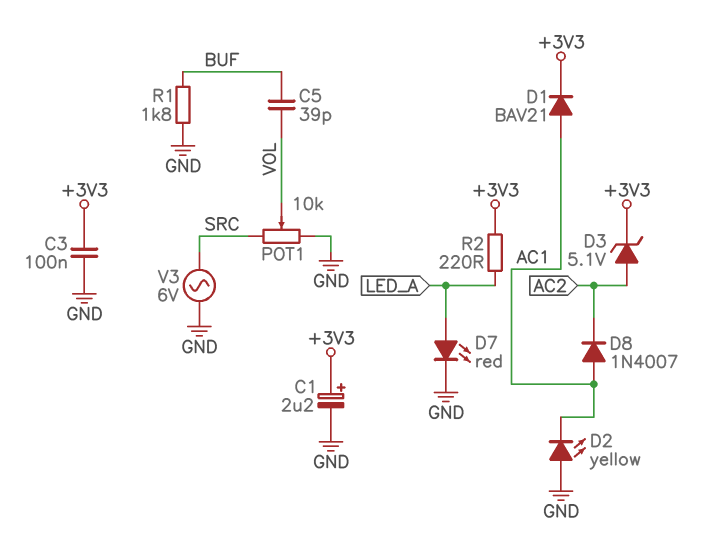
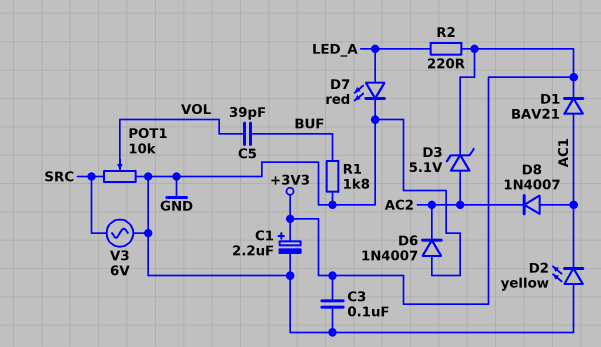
D6: none -> diode 1N4007 (A GND, K AC2)

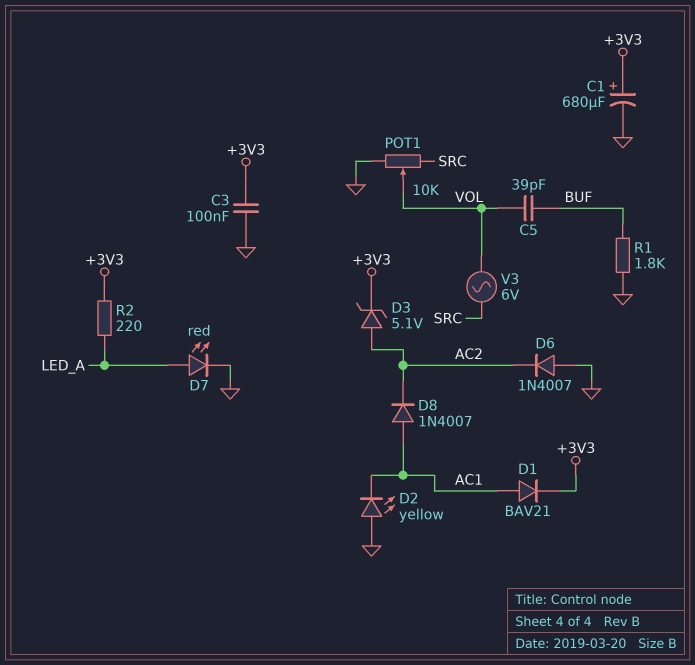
C1: 2.2uF (plus +3V3, minus GND) -> 680uF (plus +3V3, minus GND)
V3: AC 6V (GND, SRC) -> AC 6V (SRC, VOL)

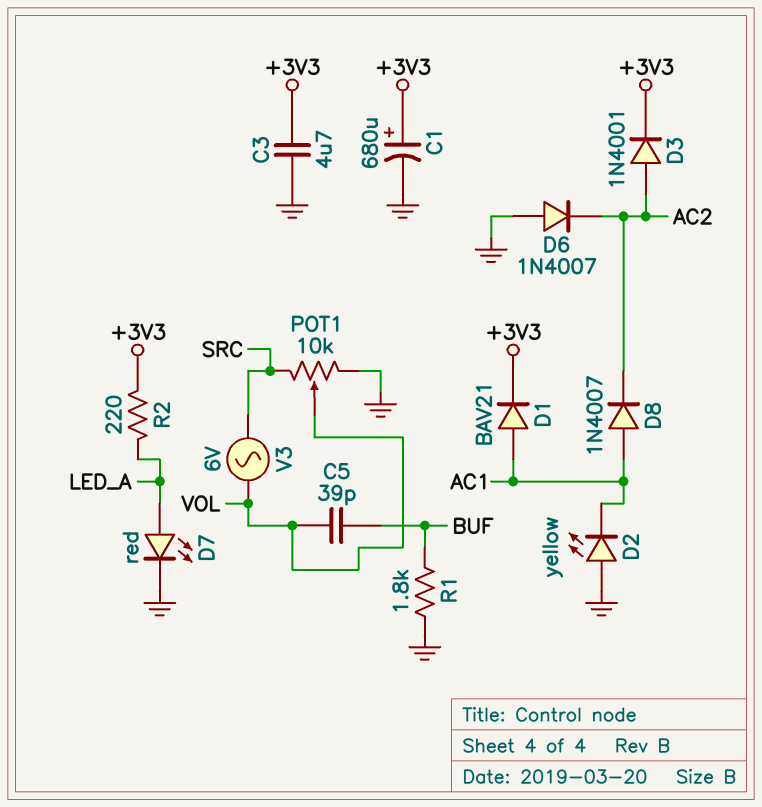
C3: 100nF (+3V3, GND) -> 4.7uF (+3V3, GND)
D3: zener 5.1V (A AC2, K +3V3) -> diode 1N4001 (A AC2, K +3V3)

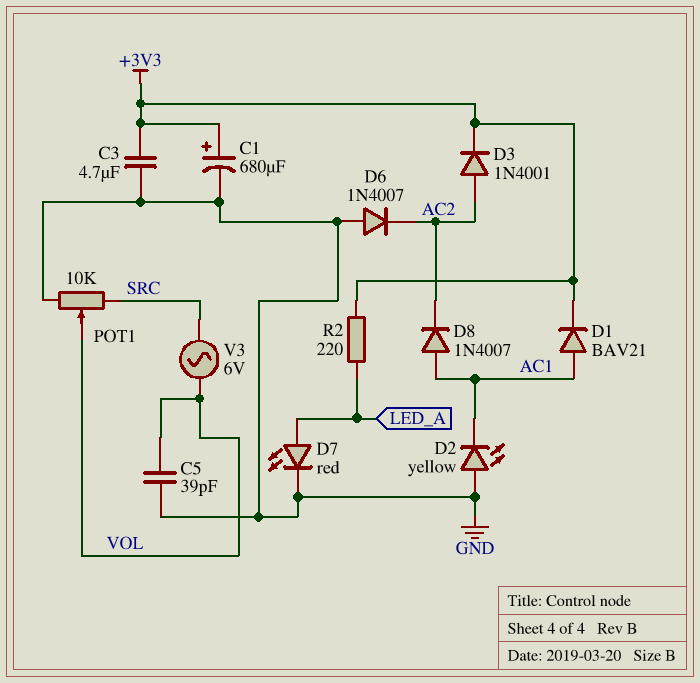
C5: 39pF (BUF, VOL) -> 39pF (GND, VOL)
R1: 1.8k (BUF, GND) -> none

